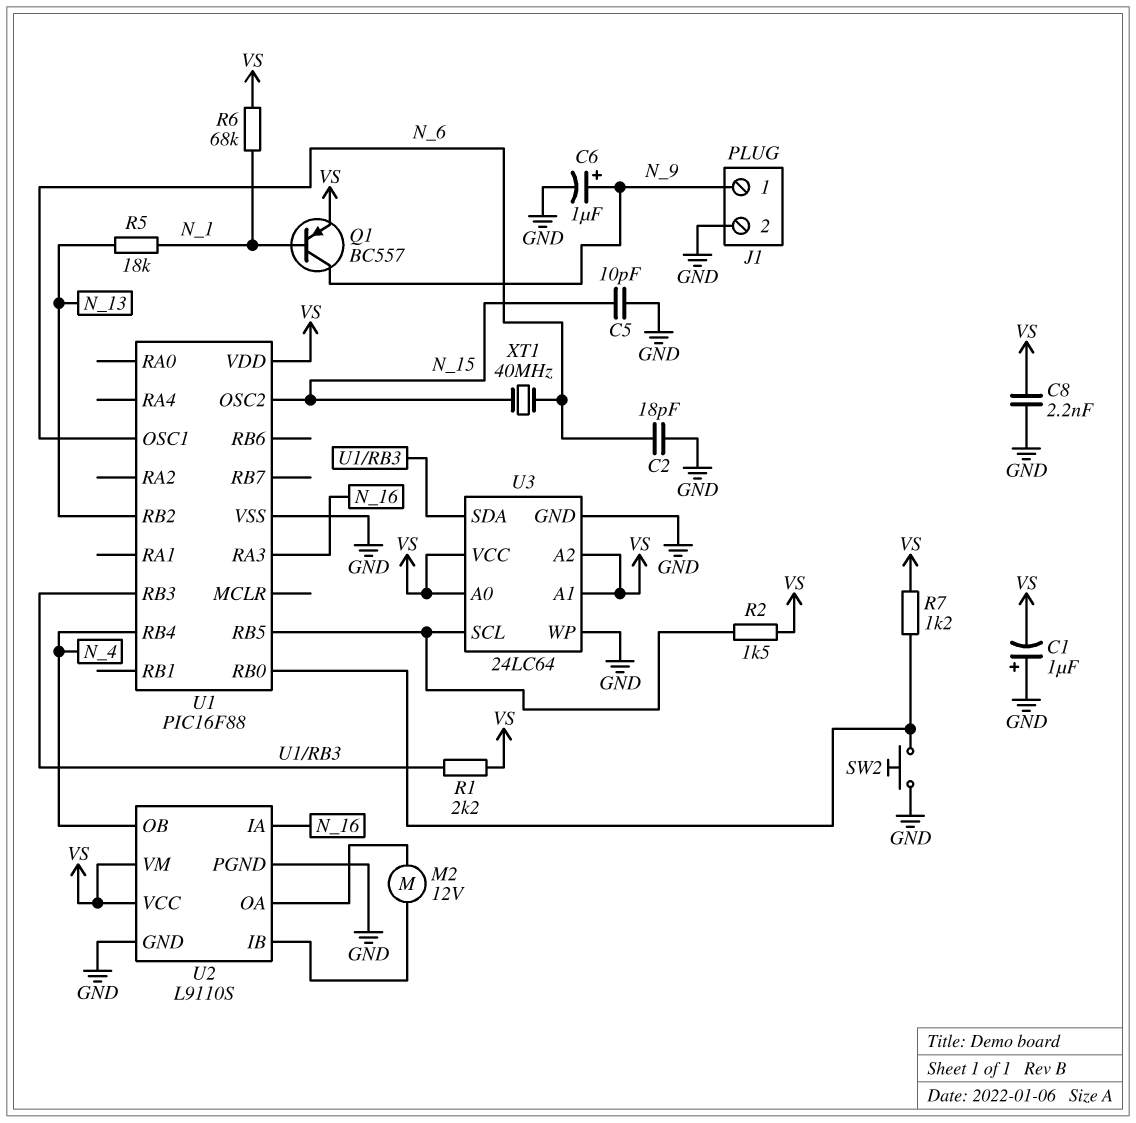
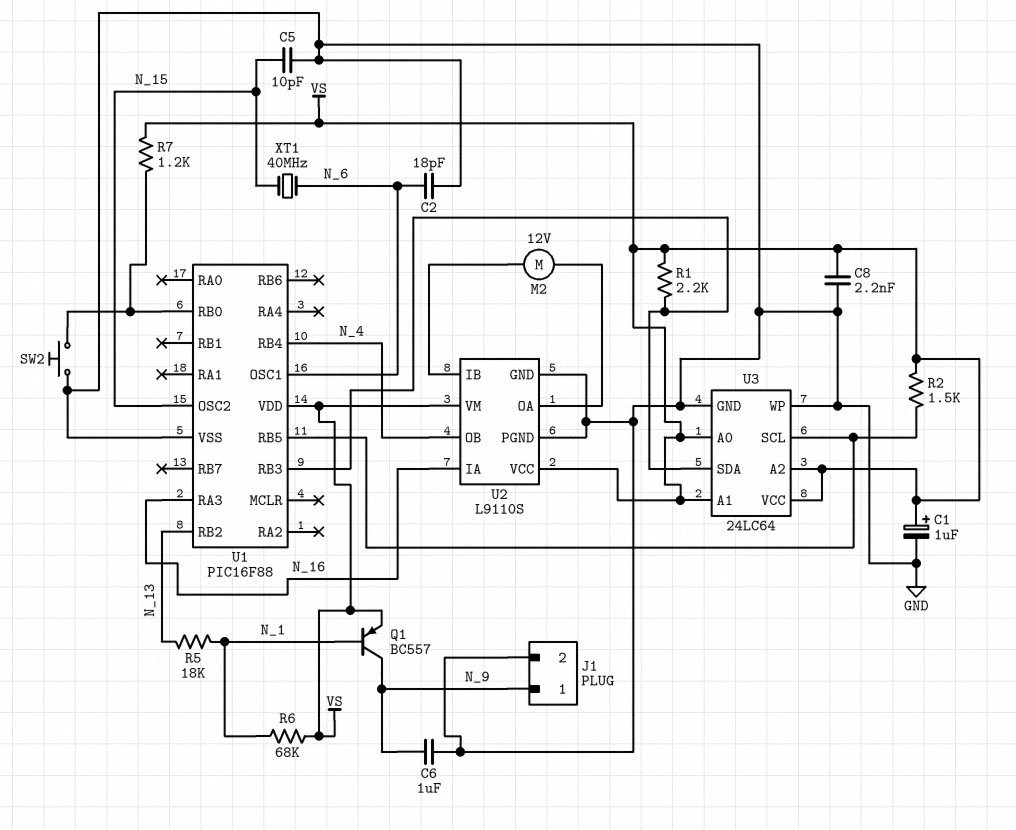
C1: 1uF (plus GND, minus VS) -> 1uF (plus VS, minus GND)
C6: 1uF (plus N_9, minus GND) -> 1uF (GND, N_9)

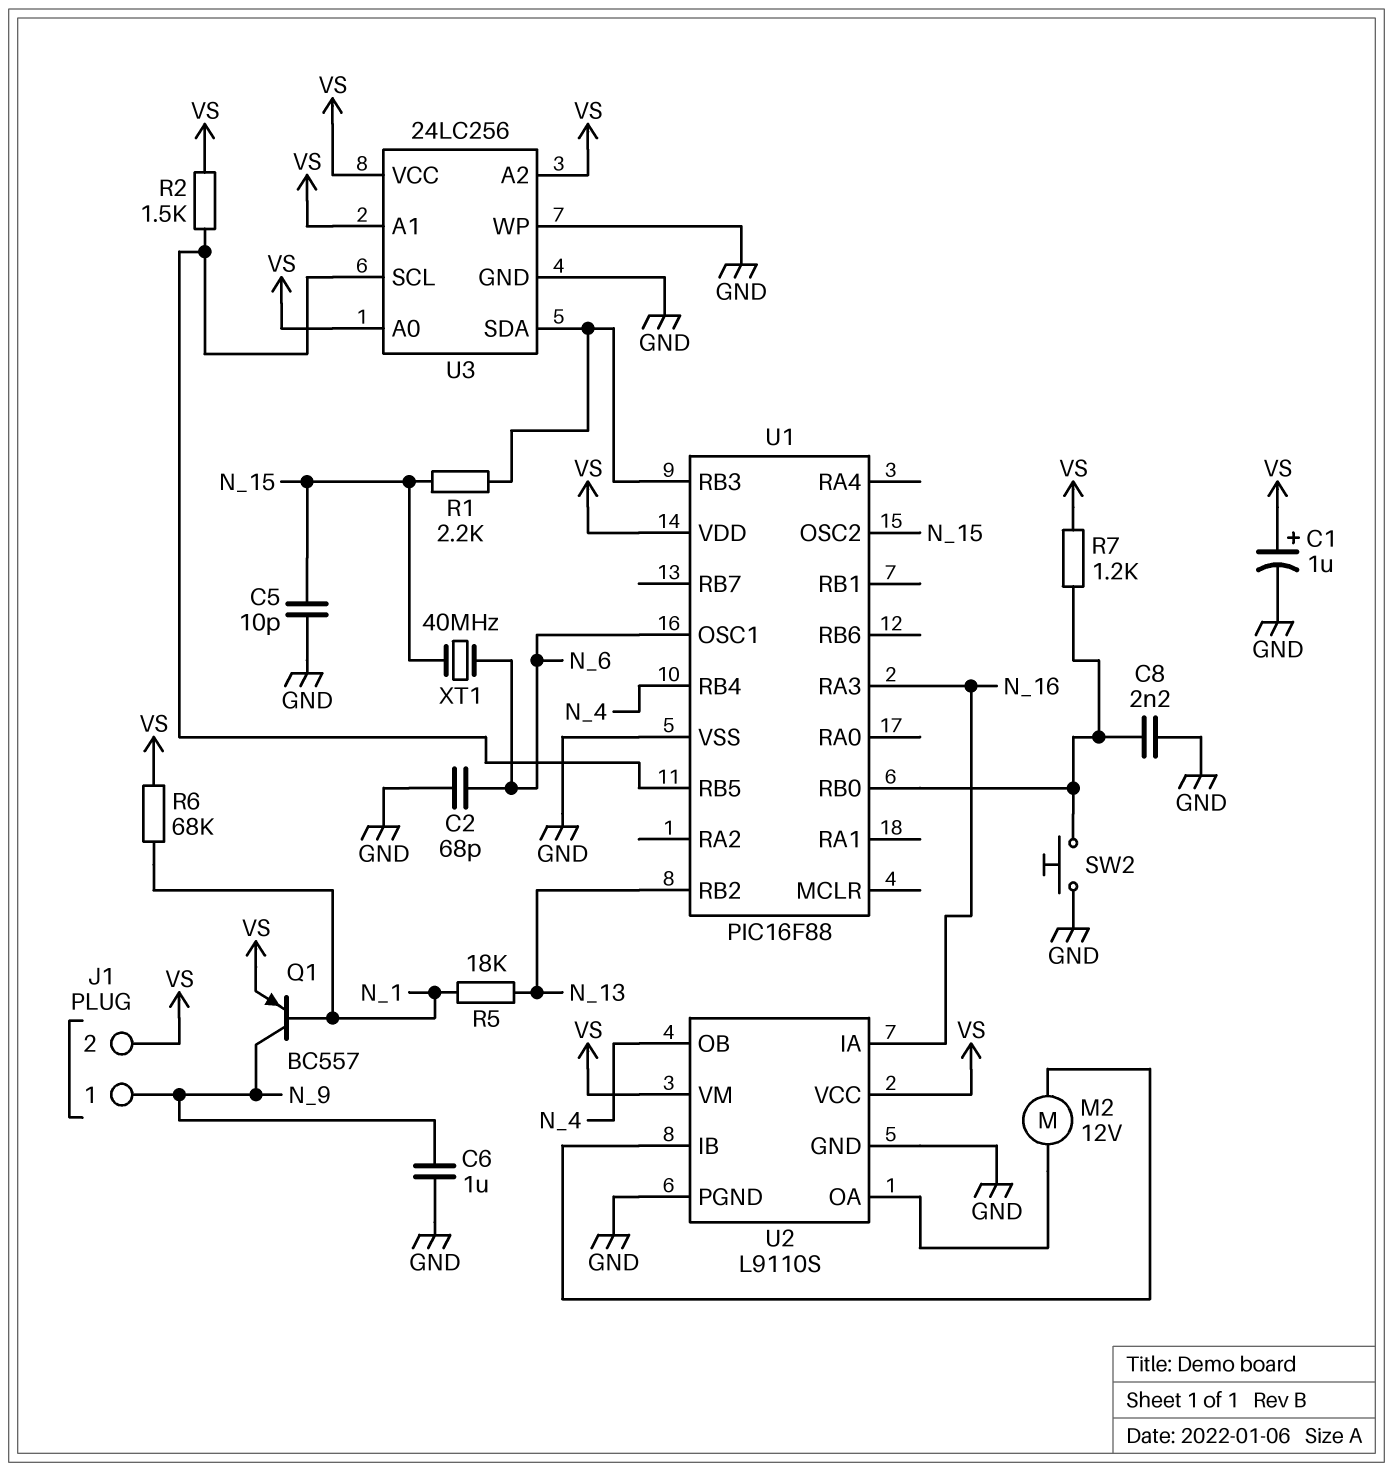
C2: 18pF (GND, N_6) -> 68pF (GND, N_6)
C8: 2.2nF (GND, VS) -> 2.2nF (GND, U1/RB0)
J1 pin 2: GND -> VS
R1: 2.2k (U1/RB3, VS) -> 2.2k (N_15, U1/RB3)
U3: 24LC64 -> 24LC256

